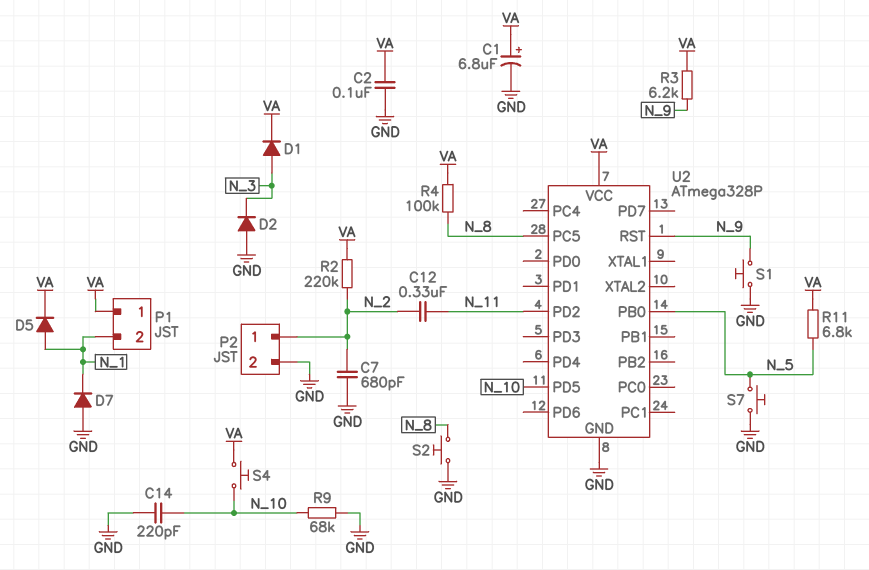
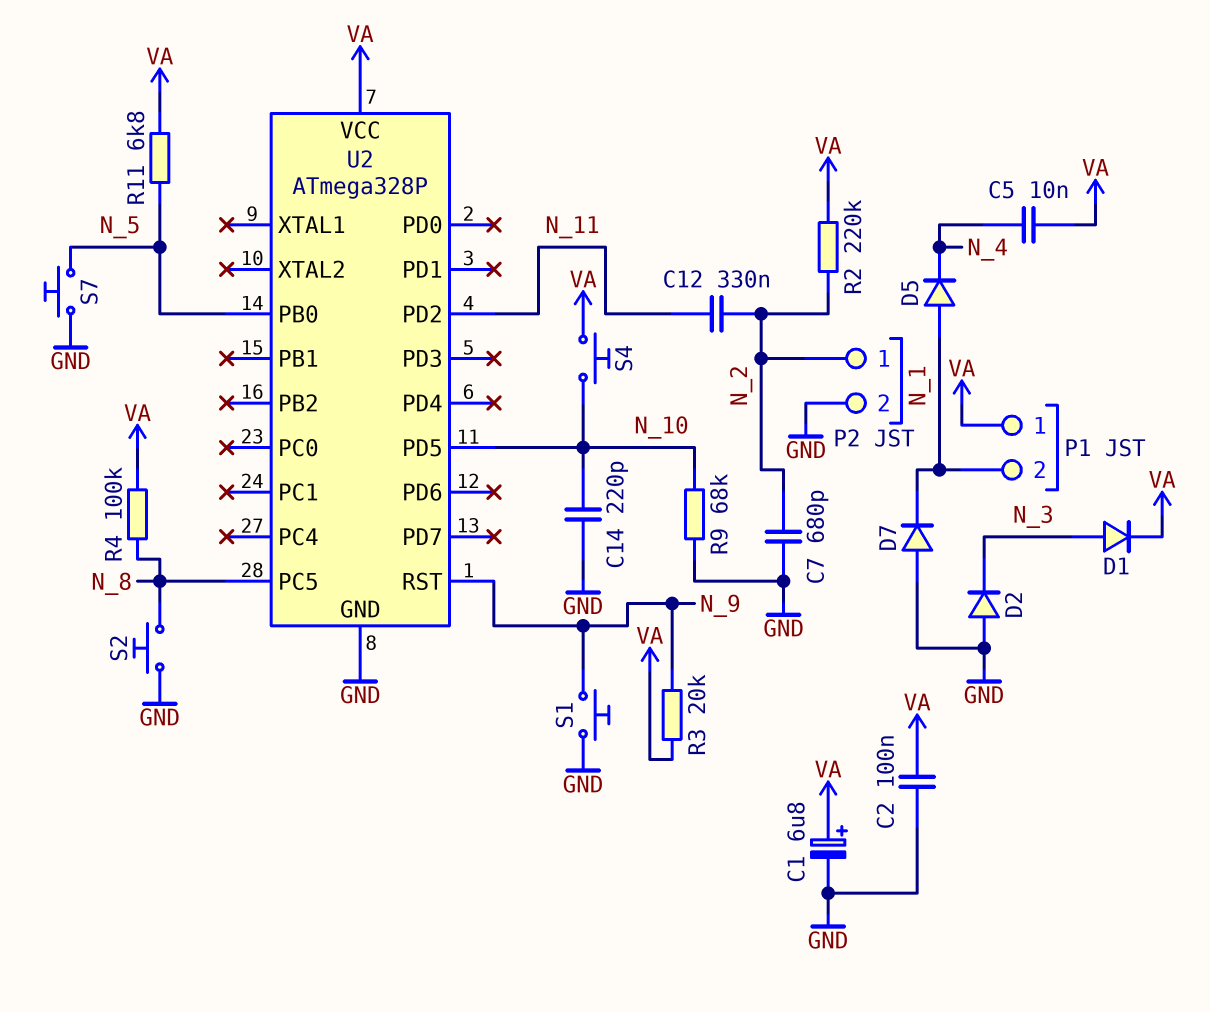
C5: none -> 10nF (N_4, VA)
D5: diode (A N_1, K VA) -> diode (A N_1, K N_4)
R3: 6.2k (N_9, VA) -> 20k (N_9, VA)

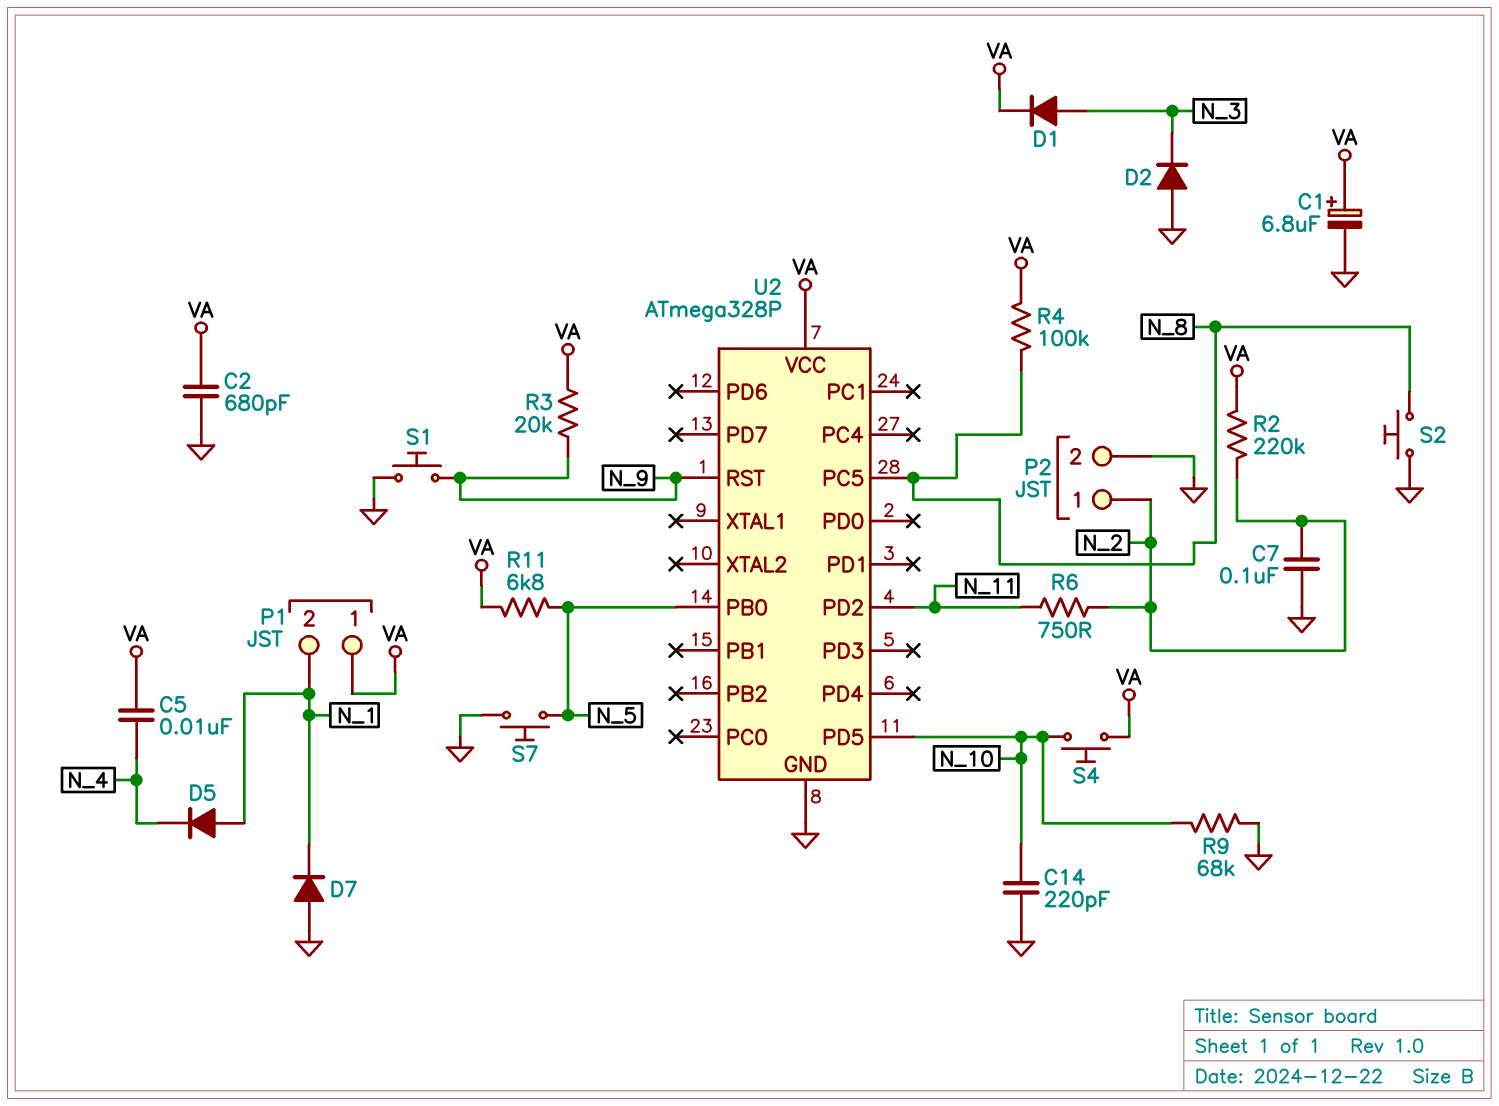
C2: 100nF (GND, VA) -> 680pF (GND, VA)
C7: 680pF (GND, N_2) -> 100nF (GND, N_2)
C12: 330nF (N_2, N_11) -> none
R6: none -> 750 (N_2, N_11)

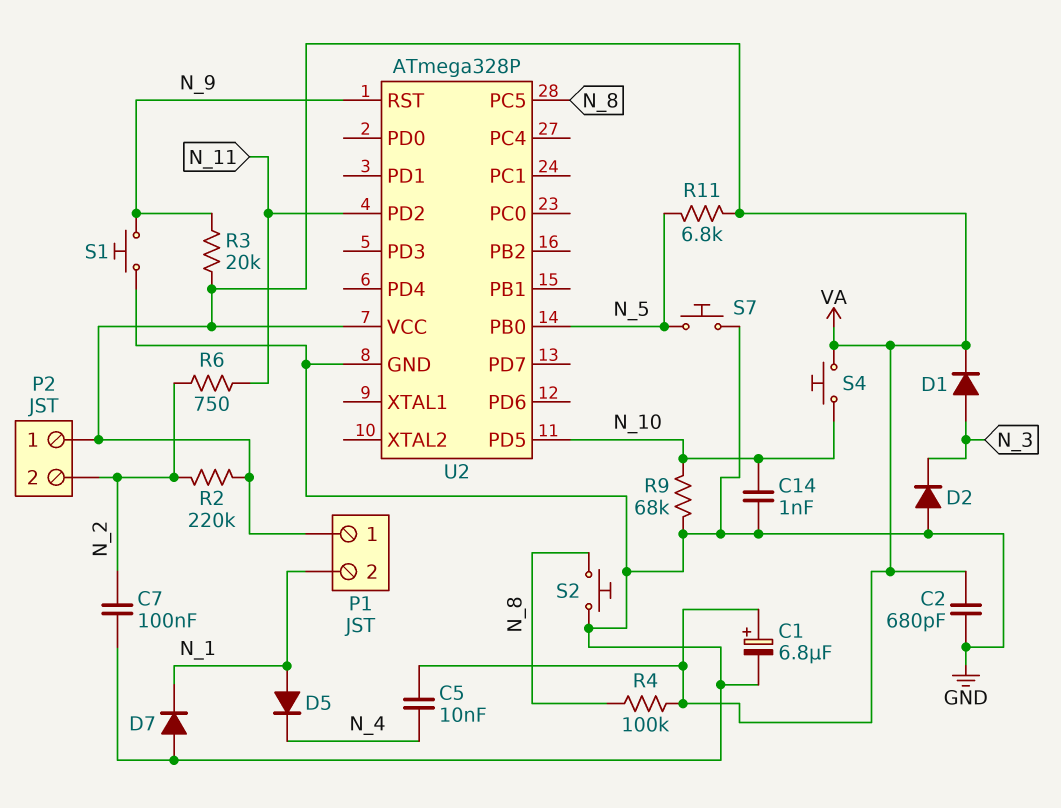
C14: 220pF (GND, N_10) -> 1nF (GND, N_10)
P2 pin 1: N_2 -> VA
P2 pin 2: GND -> N_2

